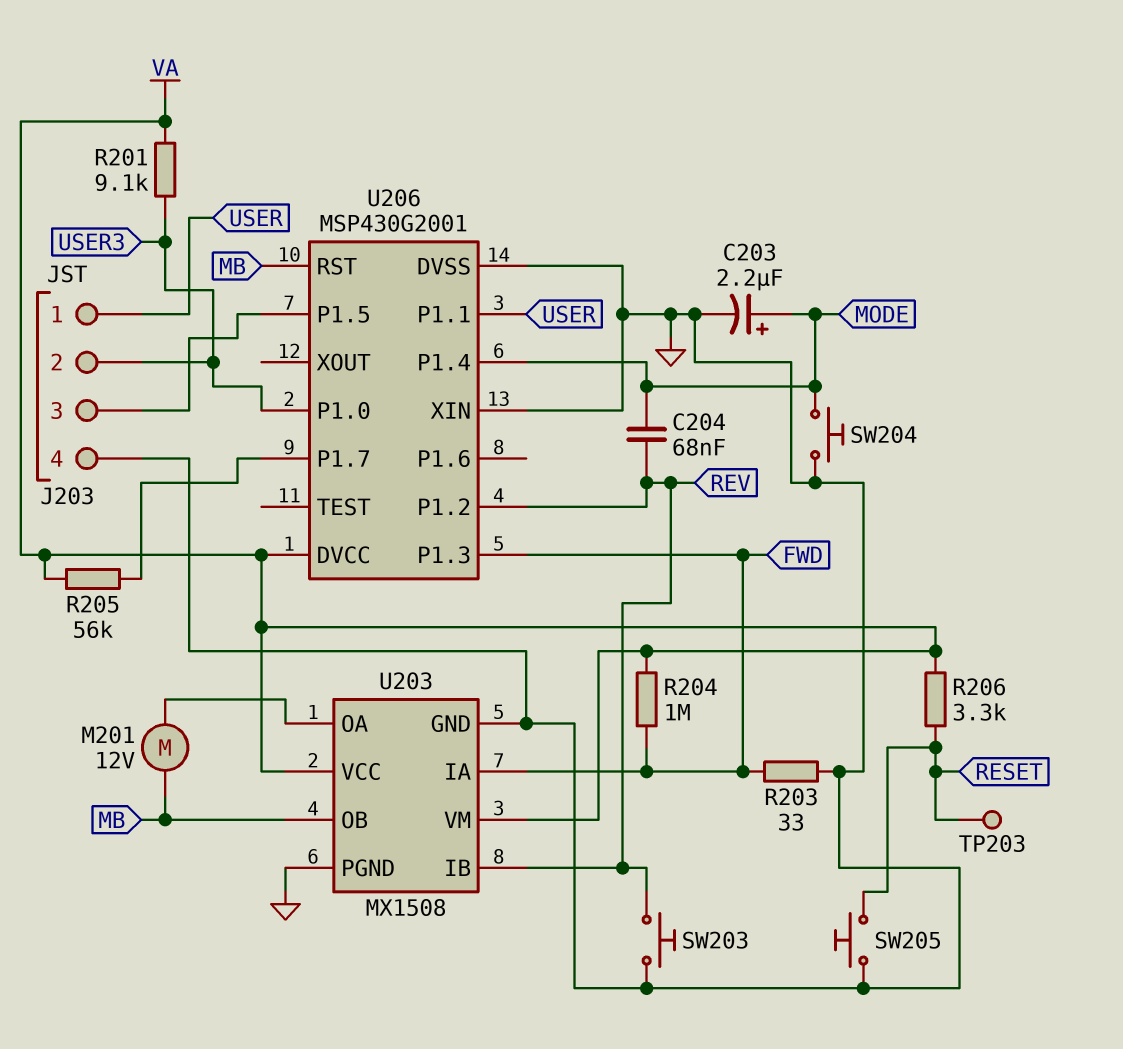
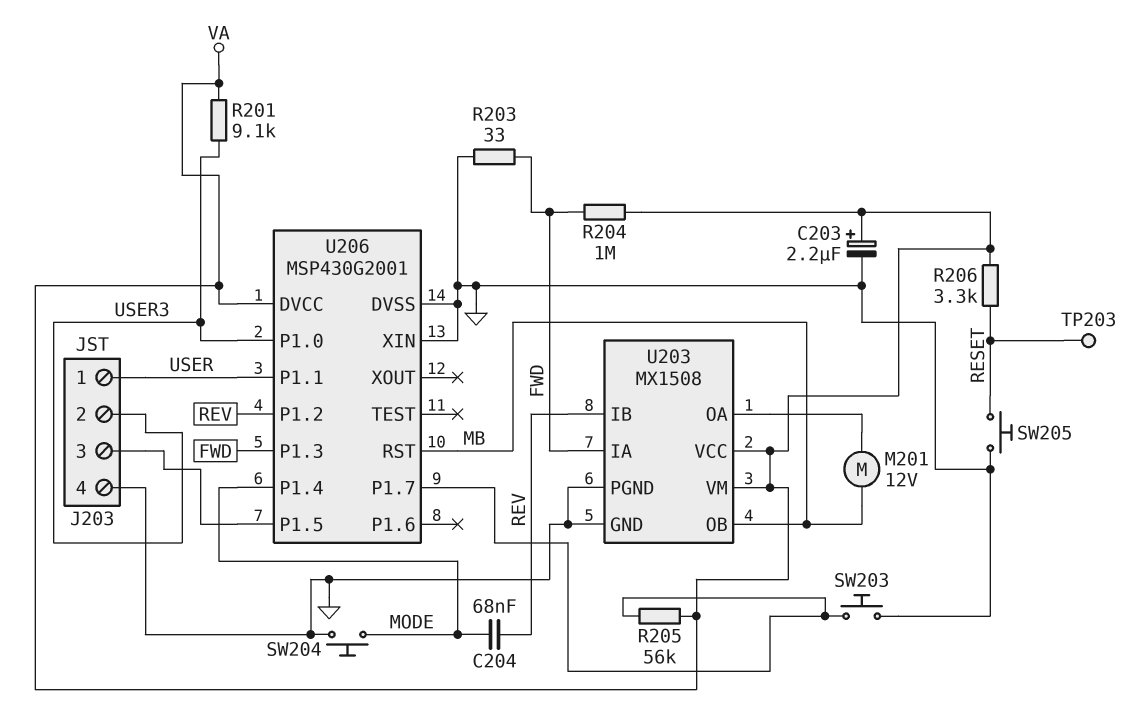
C203: 2.2uF (plus MODE, minus GND) -> 2.2uF (plus VA, minus GND)
SW203: button (GND, REV) -> button (GND, U206/P1.7)

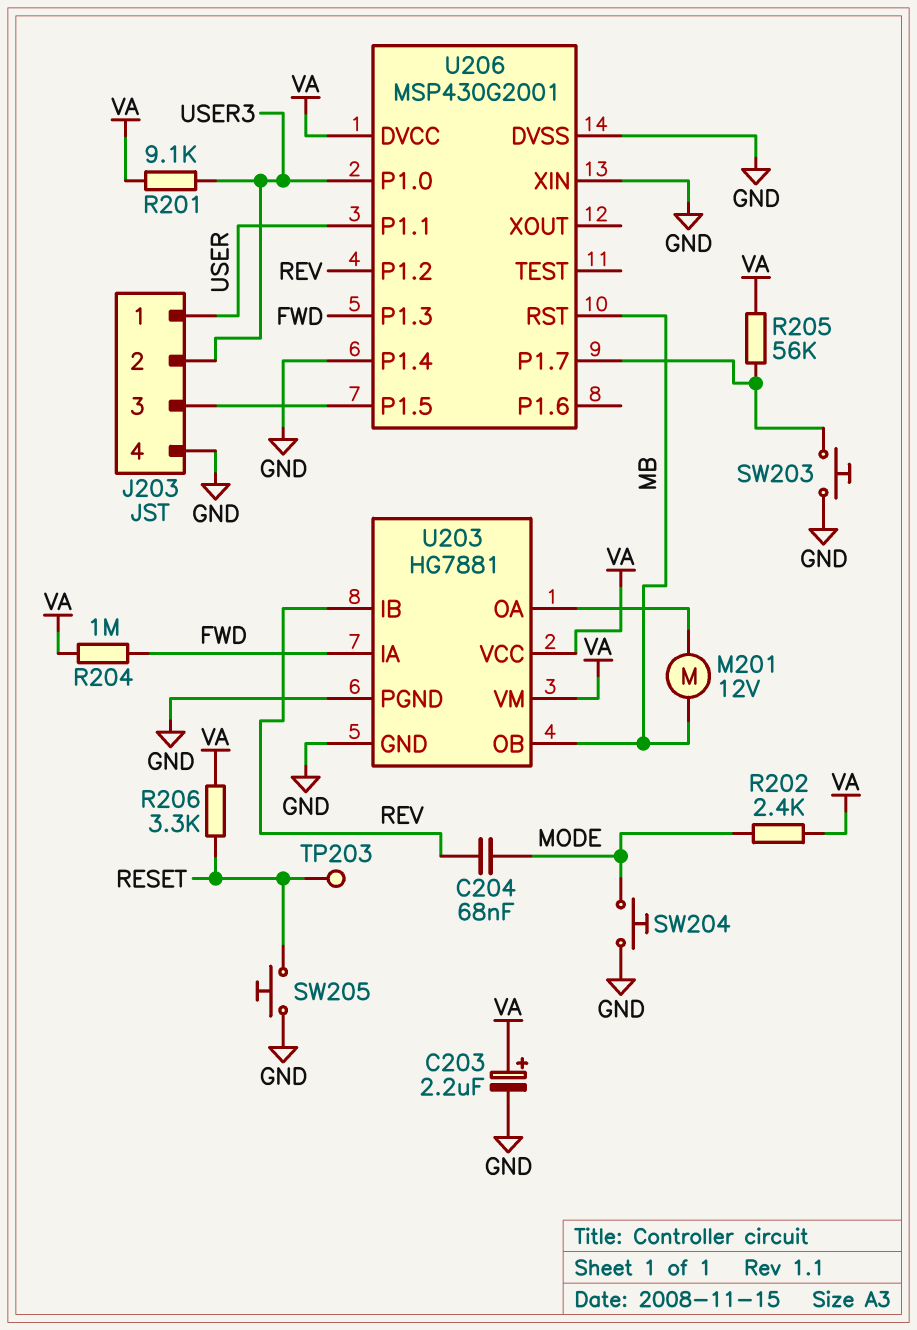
R202: none -> 2.4k (MODE, VA)
R203: 33 (FWD, GND) -> none
U203: MX1508 -> HG7881
U206 pin P1.4: MODE -> GND

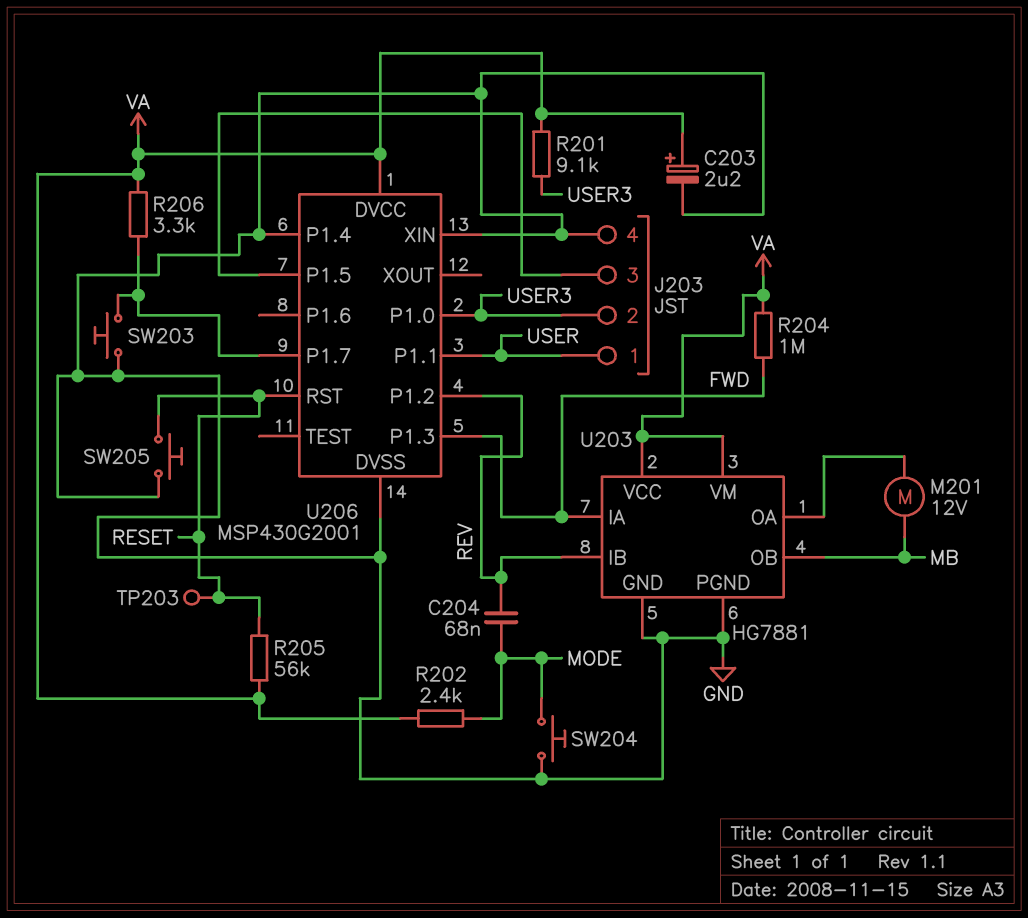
R205: 56k (U206/P1.7, VA) -> 56k (RESET, VA)
R206: 3.3k (RESET, VA) -> 3.3k (U206/P1.7, VA)
U206 pin RST: MB -> RESET

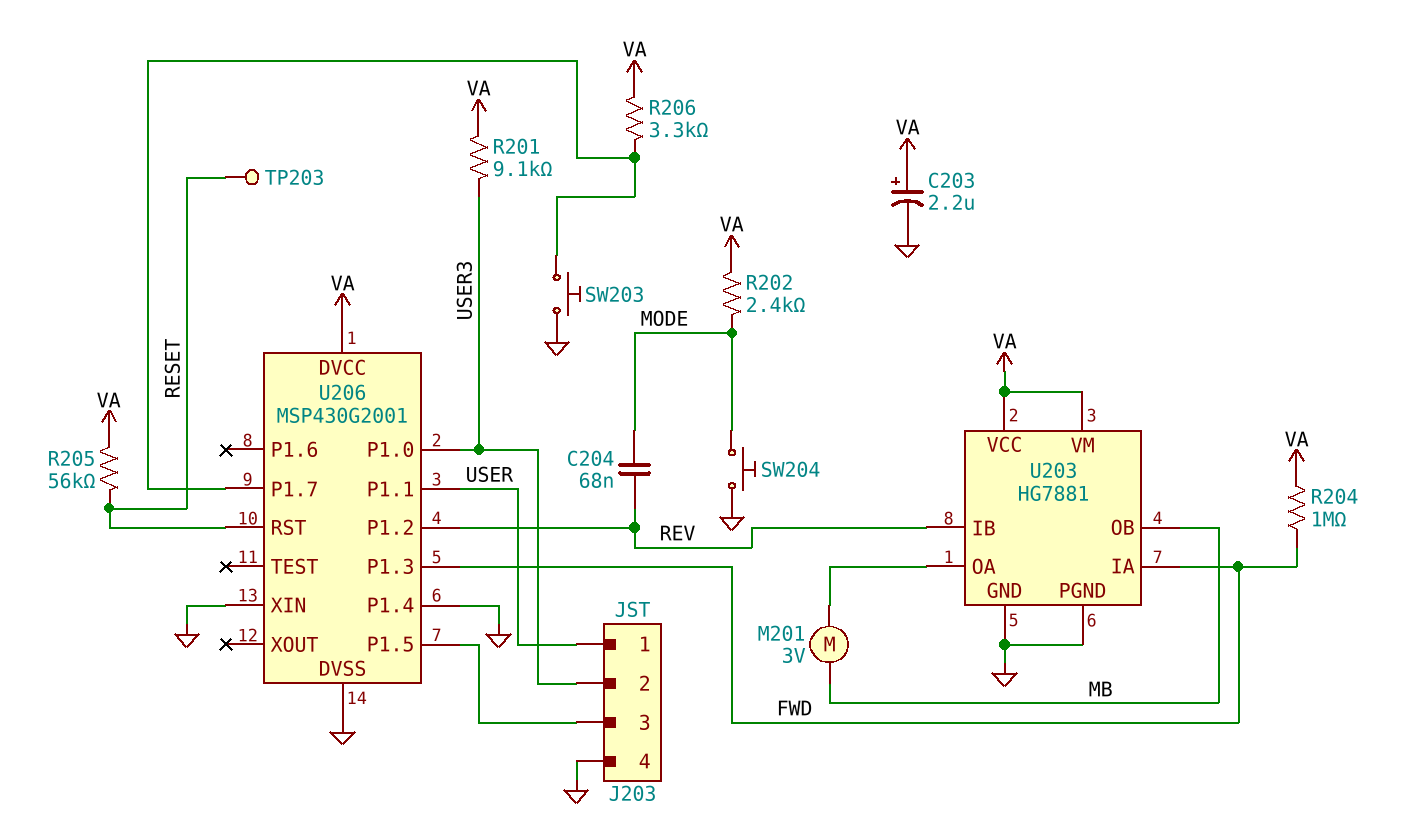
M201: motor 12V (MB, U203/OA) -> motor 3V (MB, U203/OA)
SW205: button (GND, RESET) -> none

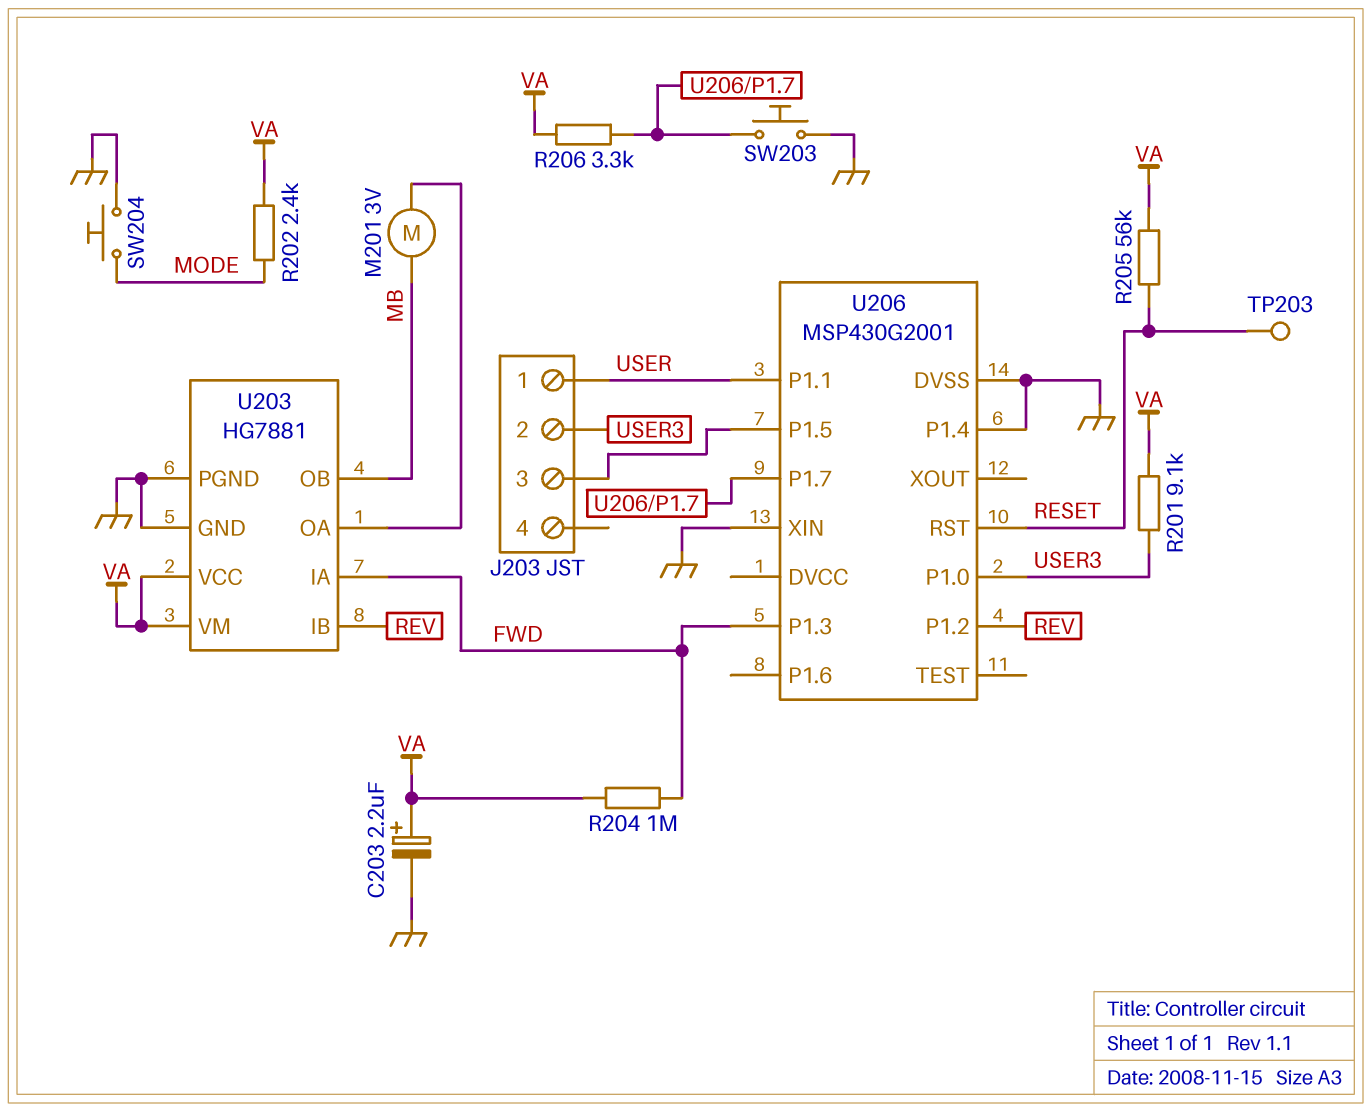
C204: 68nF (MODE, REV) -> none
J203 pin 4: GND -> none
U206 pin DVCC: VA -> none

